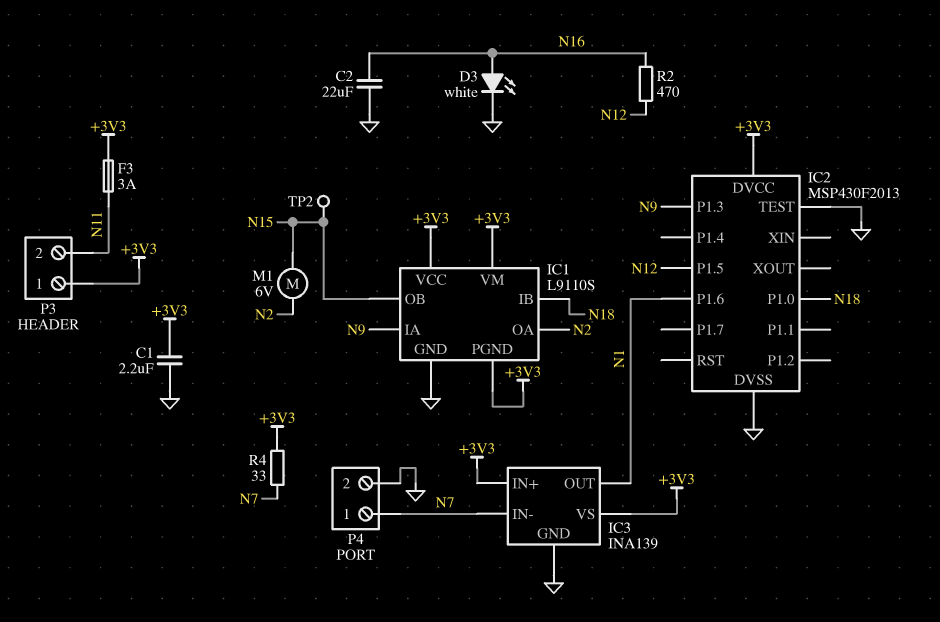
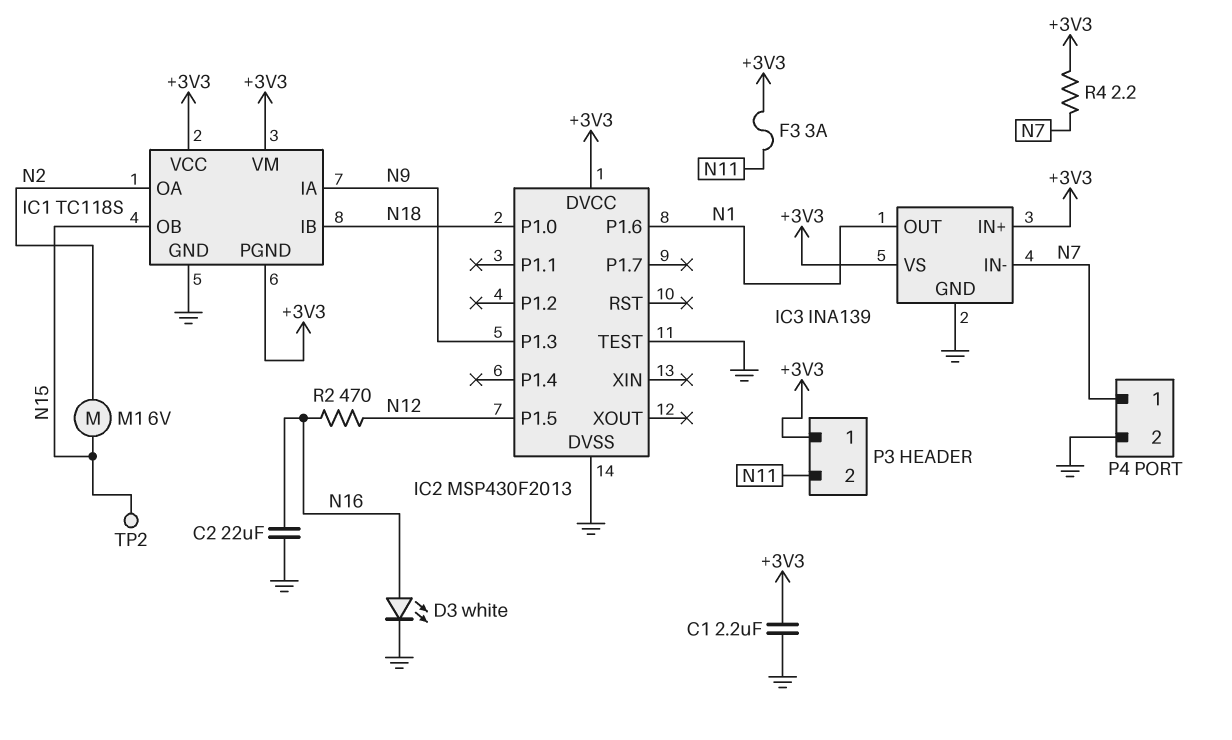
IC1: L9110S -> TC118S
R4: 33 (+3V3, N7) -> 2.2 (+3V3, N7)

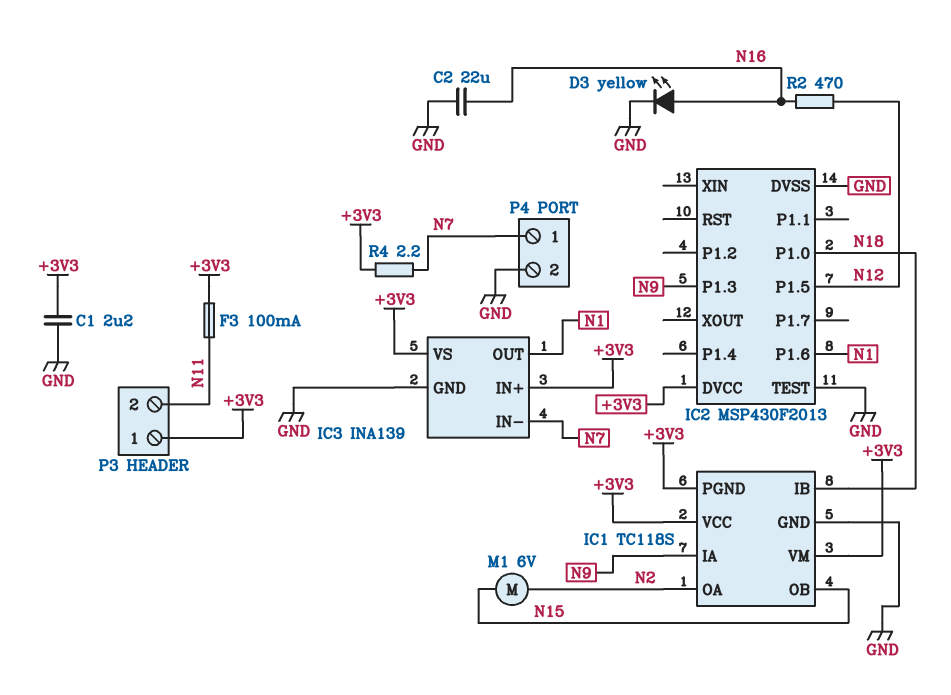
D3: LED white (A N16, K GND) -> LED yellow (A N16, K GND)
F3: 3A (+3V3, N11) -> 100mA (+3V3, N11)
TP2: test point (N15) -> none

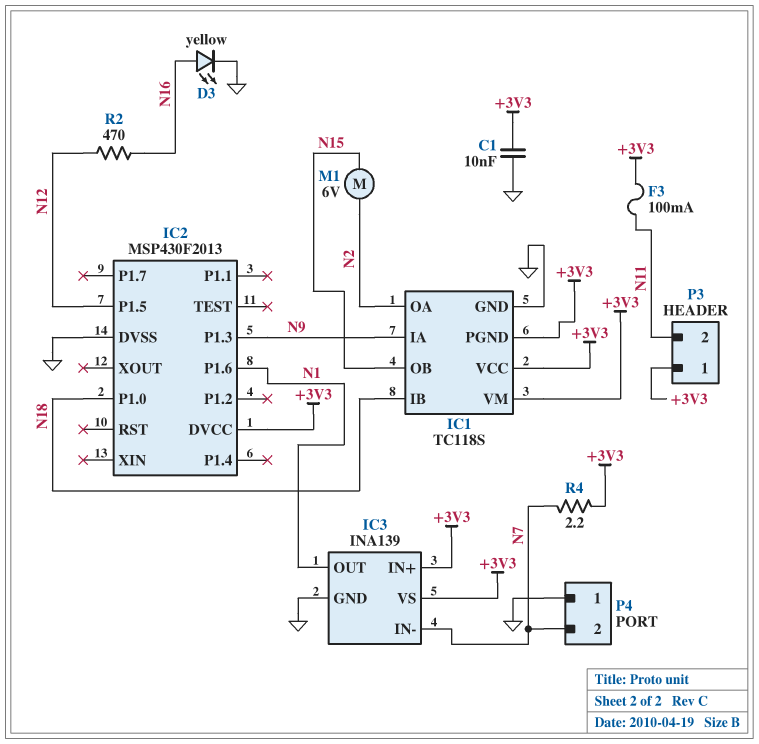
C1: 2.2uF (+3V3, GND) -> 10nF (+3V3, GND)
C2: 22uF (GND, N16) -> none
IC2 pin TEST: GND -> none
P4 pin 1: N7 -> GND
P4 pin 2: GND -> N7

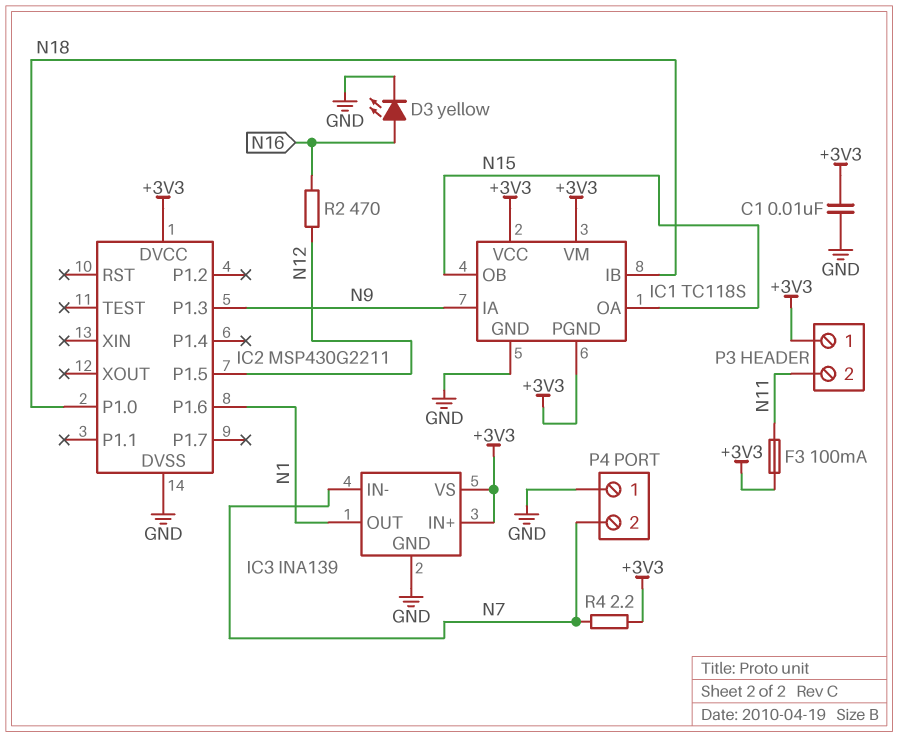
IC1 pin OA: N2 -> N15
IC2: MSP430F2013 -> MSP430G2211
M1: motor 6V (N2, N15) -> none

